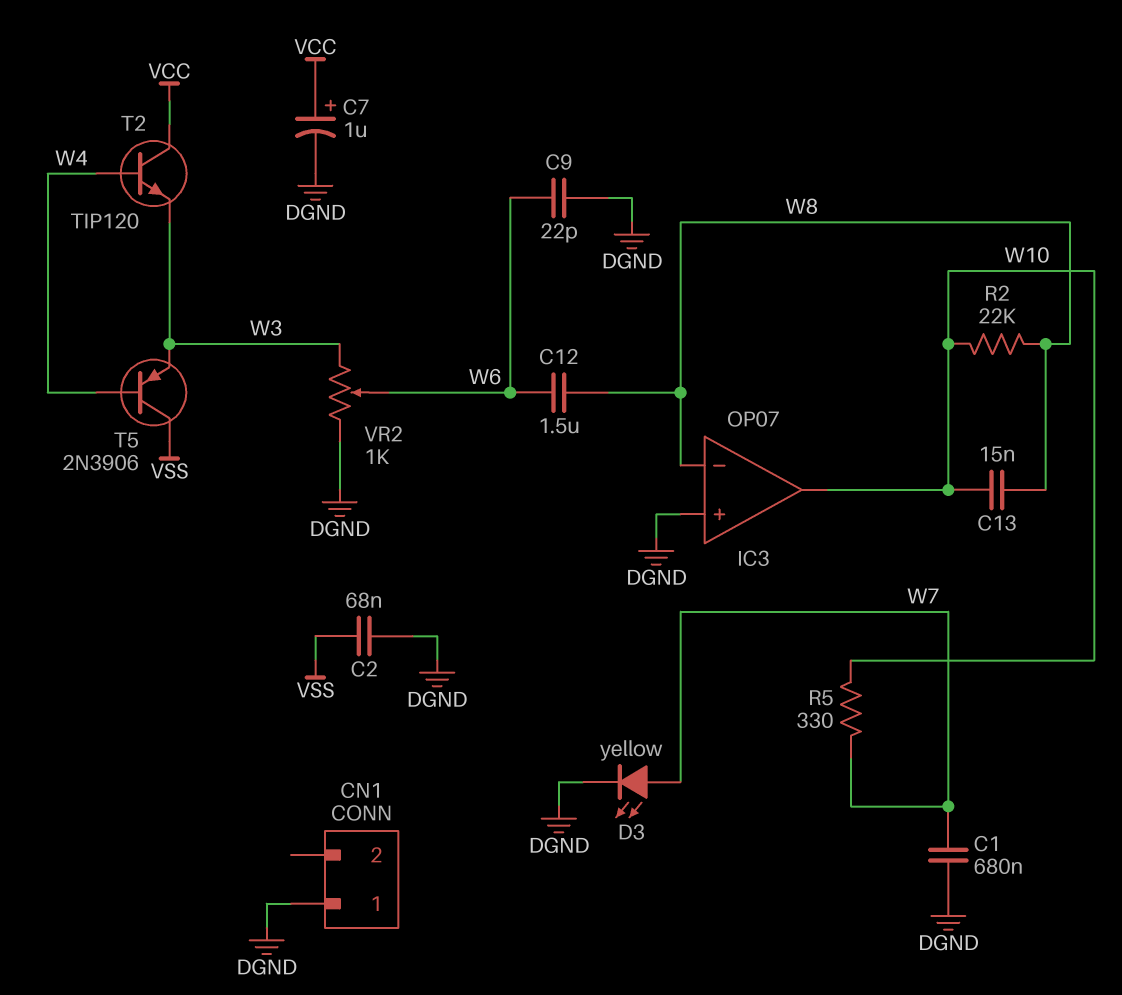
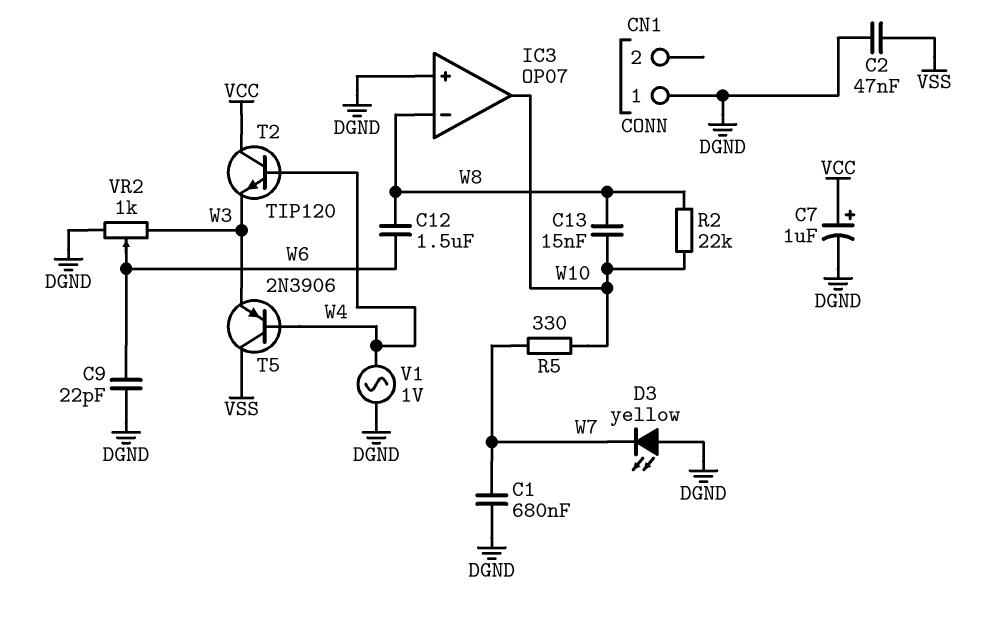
C2: 68nF (DGND, VSS) -> 47nF (DGND, VSS)
D3: LED yellow (A W7, K DGND) -> LED yellow (A DGND, K W7)
V1: none -> AC 1V (DGND, W4)

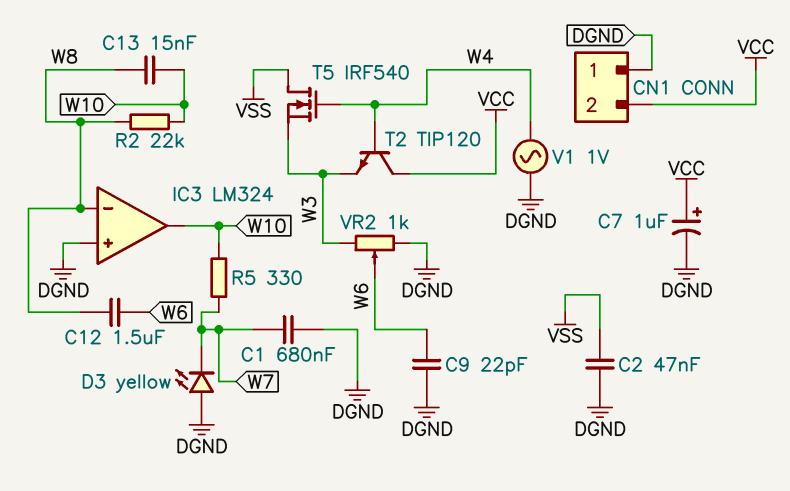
CN1 pin 2: none -> VCC
IC3: OP07 -> LM324
T5: PNP 2N3906 (B W4, C VSS, E W3) -> NMOS IRF540 (G W4, D VSS, S W3)

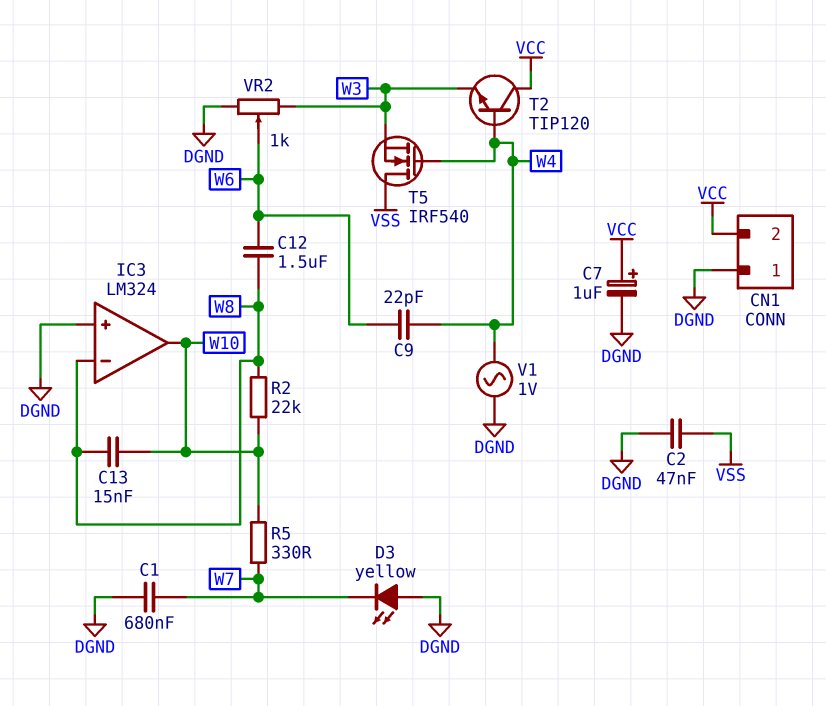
C9: 22pF (DGND, W6) -> 22pF (W4, W6)

